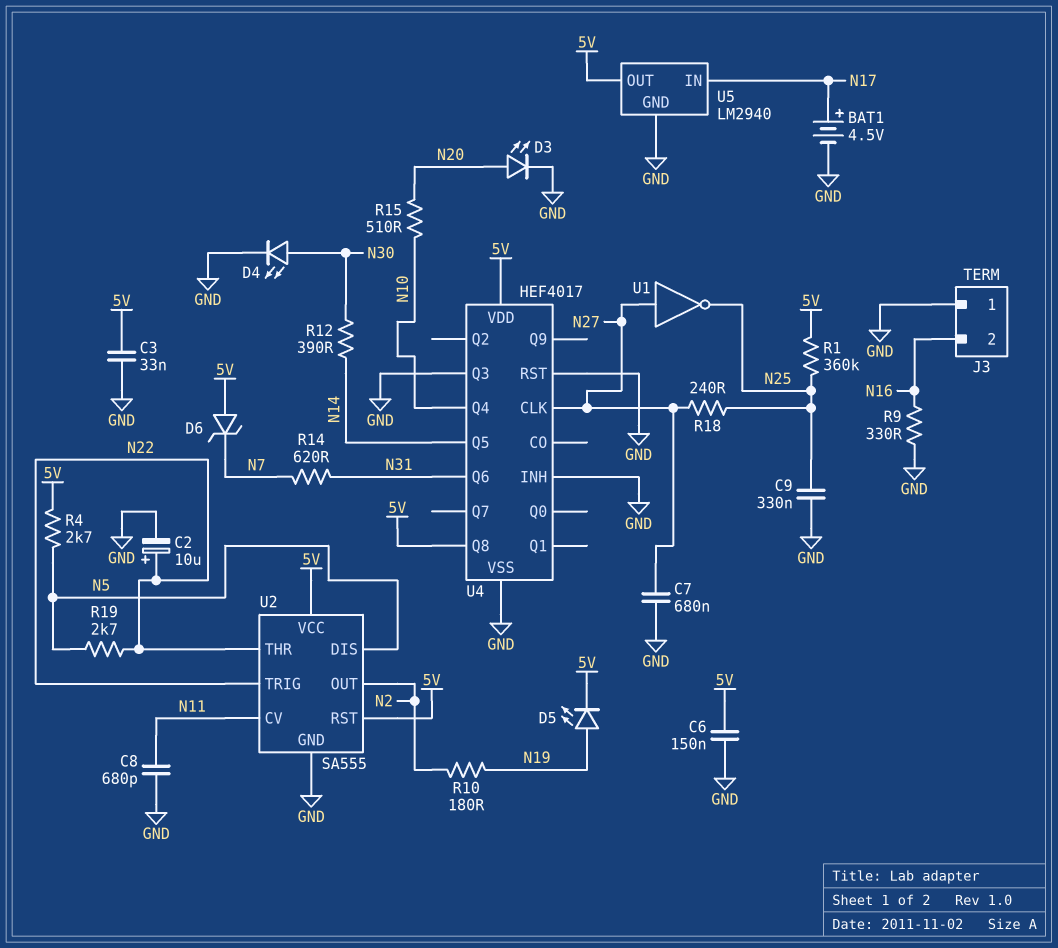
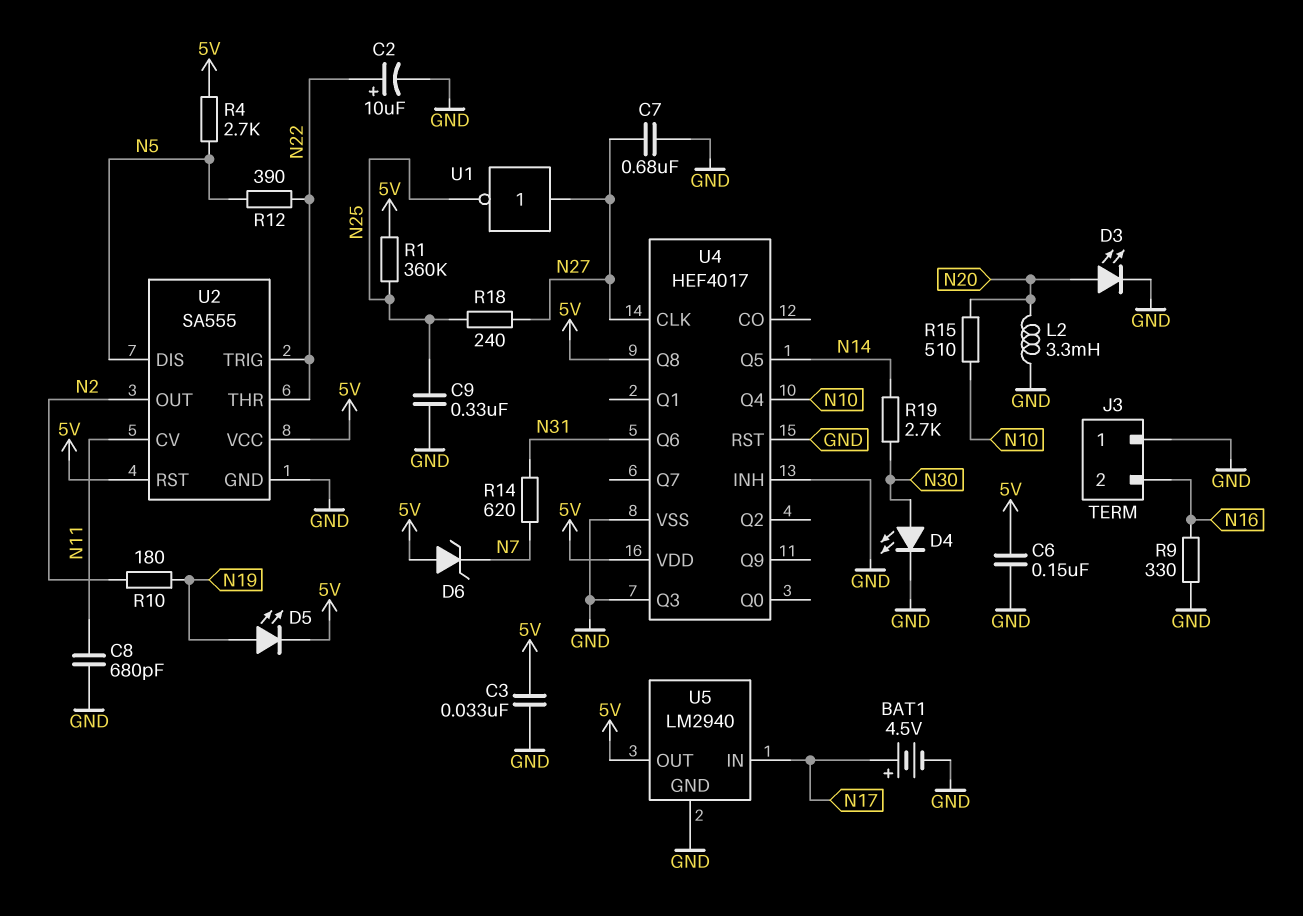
L2: none -> 3.3mH (GND, N20)
R12: 390 (N14, N30) -> 390 (N5, N22)
R19: 2.7k (N5, N22) -> 2.7k (N14, N30)

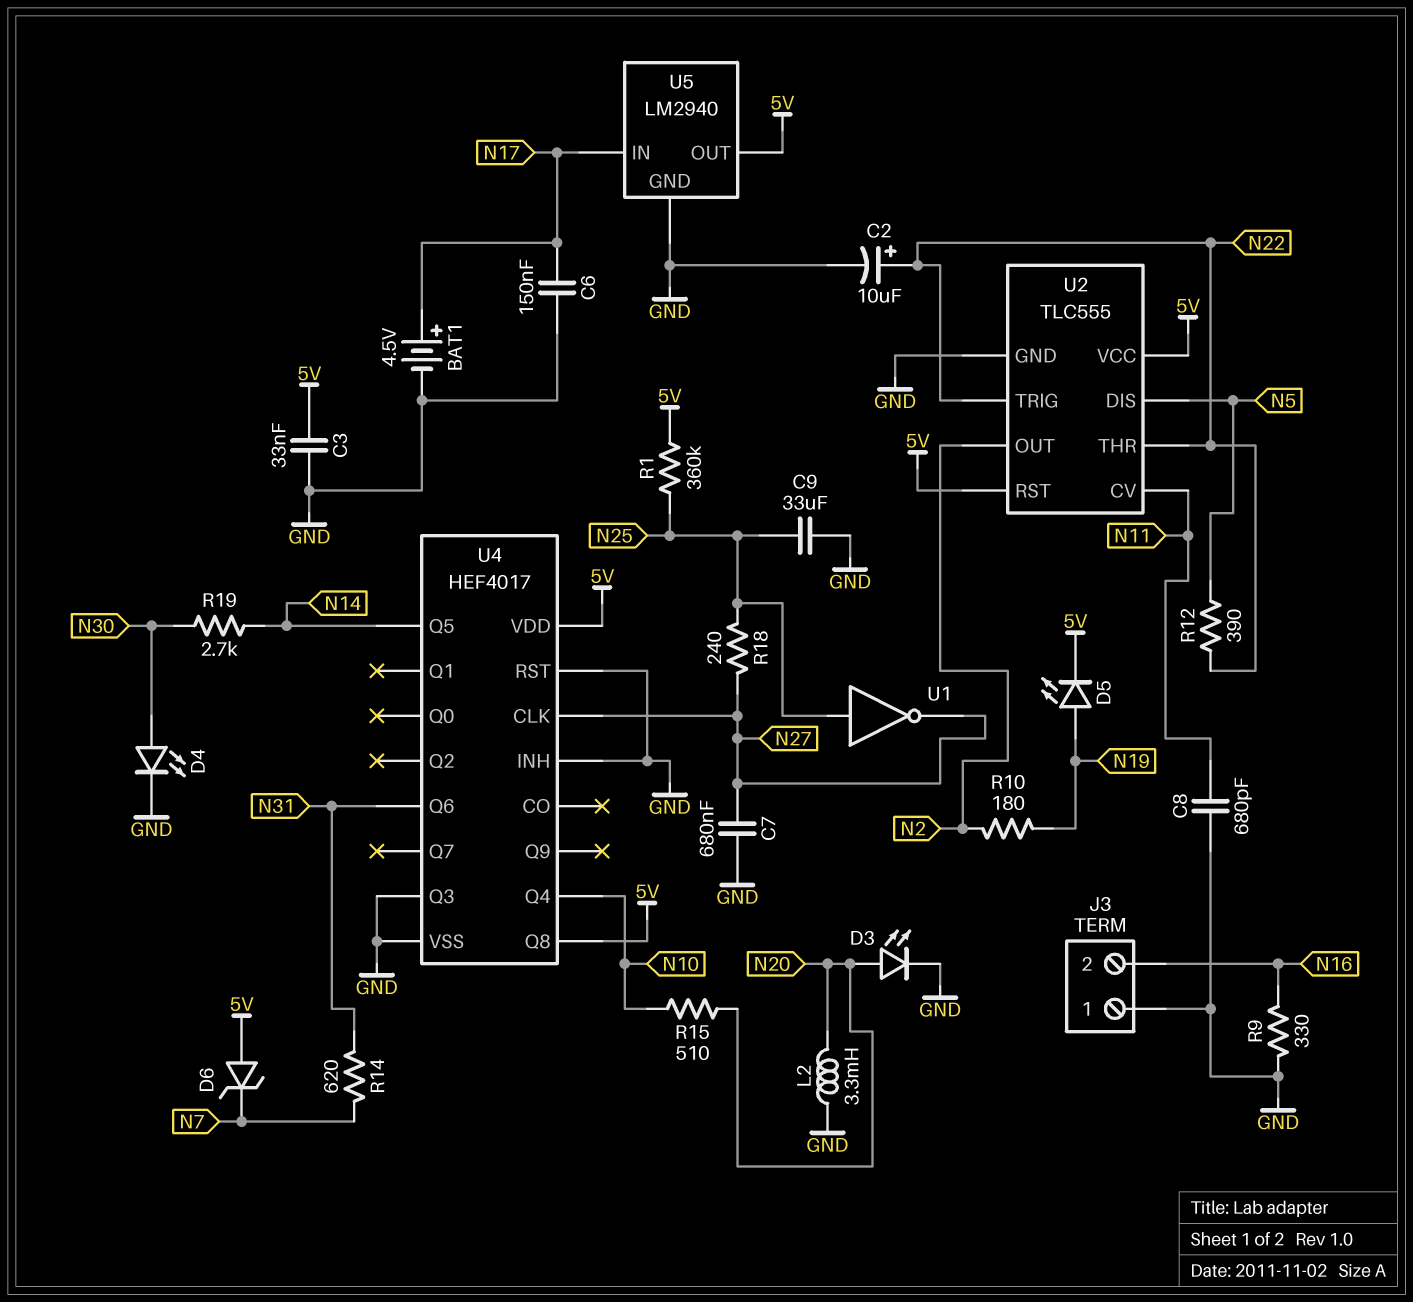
C6: 150nF (5V, GND) -> 150nF (GND, N17)
C9: 330nF (GND, N25) -> 33uF (GND, N25)
R4: 2.7k (5V, N5) -> none
U1: NOT (in N27, out N25) -> NOT (in N25, out N27)
U2: SA555 -> TLC555

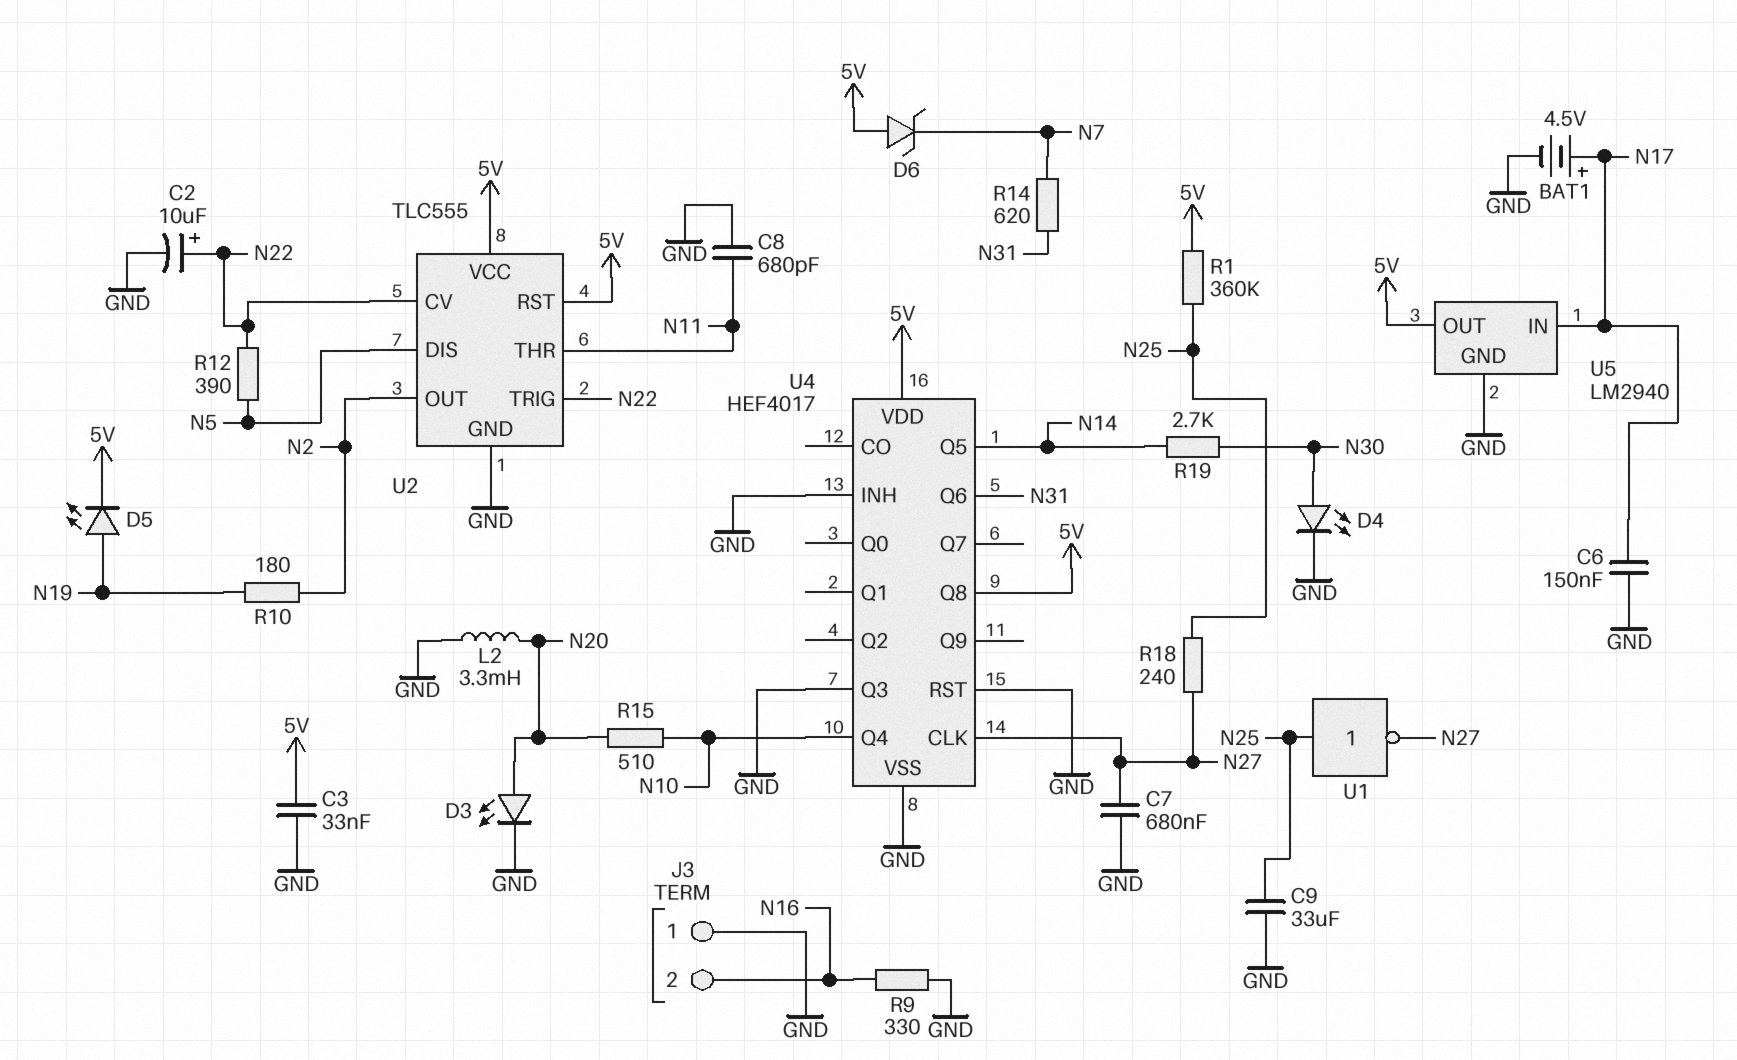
U2 pin CV: N11 -> N22
U2 pin THR: N22 -> N11

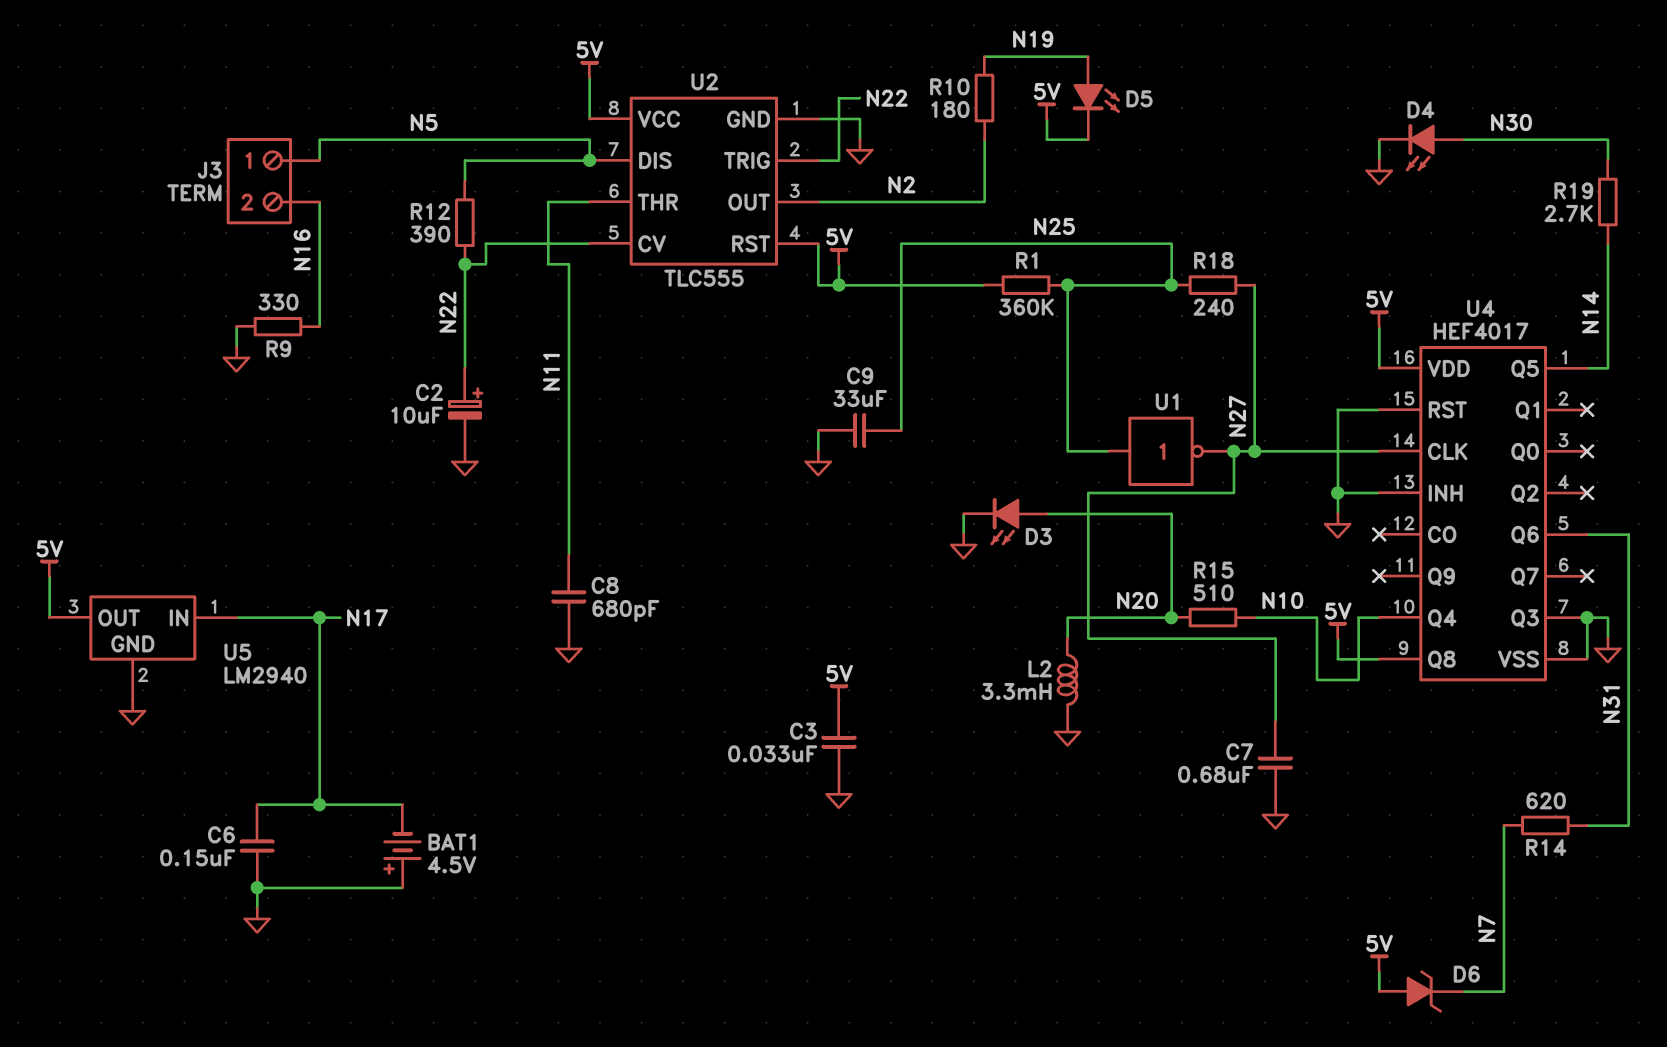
BAT1: 4.5V (plus N17, minus GND) -> 4.5V (plus GND, minus N17)
J3 pin 1: GND -> N5

